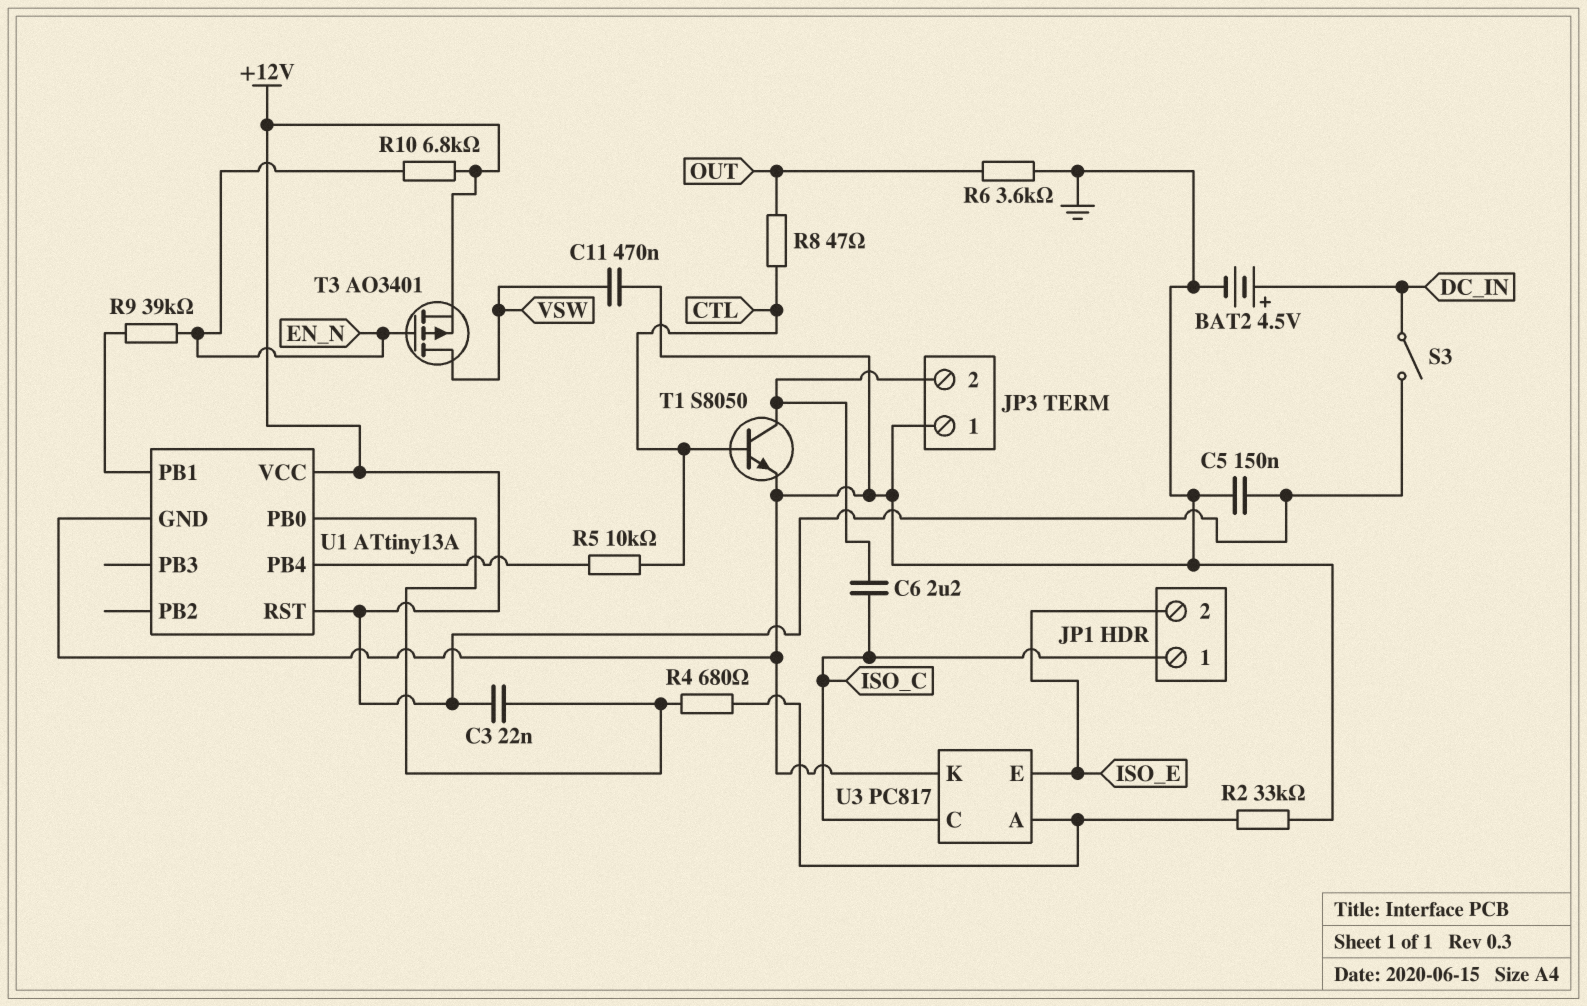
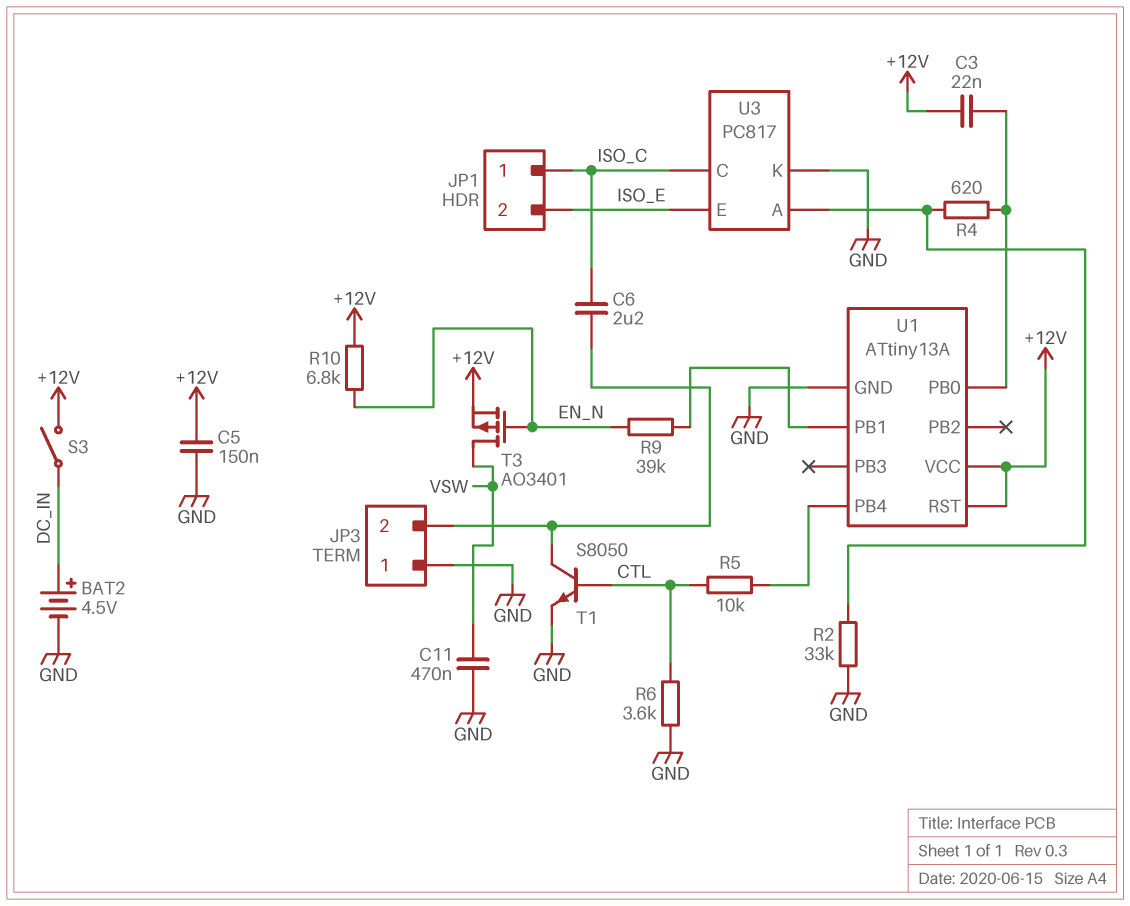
R4: 680 (U1/PB0, U3/A) -> 620 (U1/PB0, U3/A)
R6: 3.6k (GND, OUT) -> 3.6k (CTL, GND)
R8: 47 (CTL, OUT) -> none

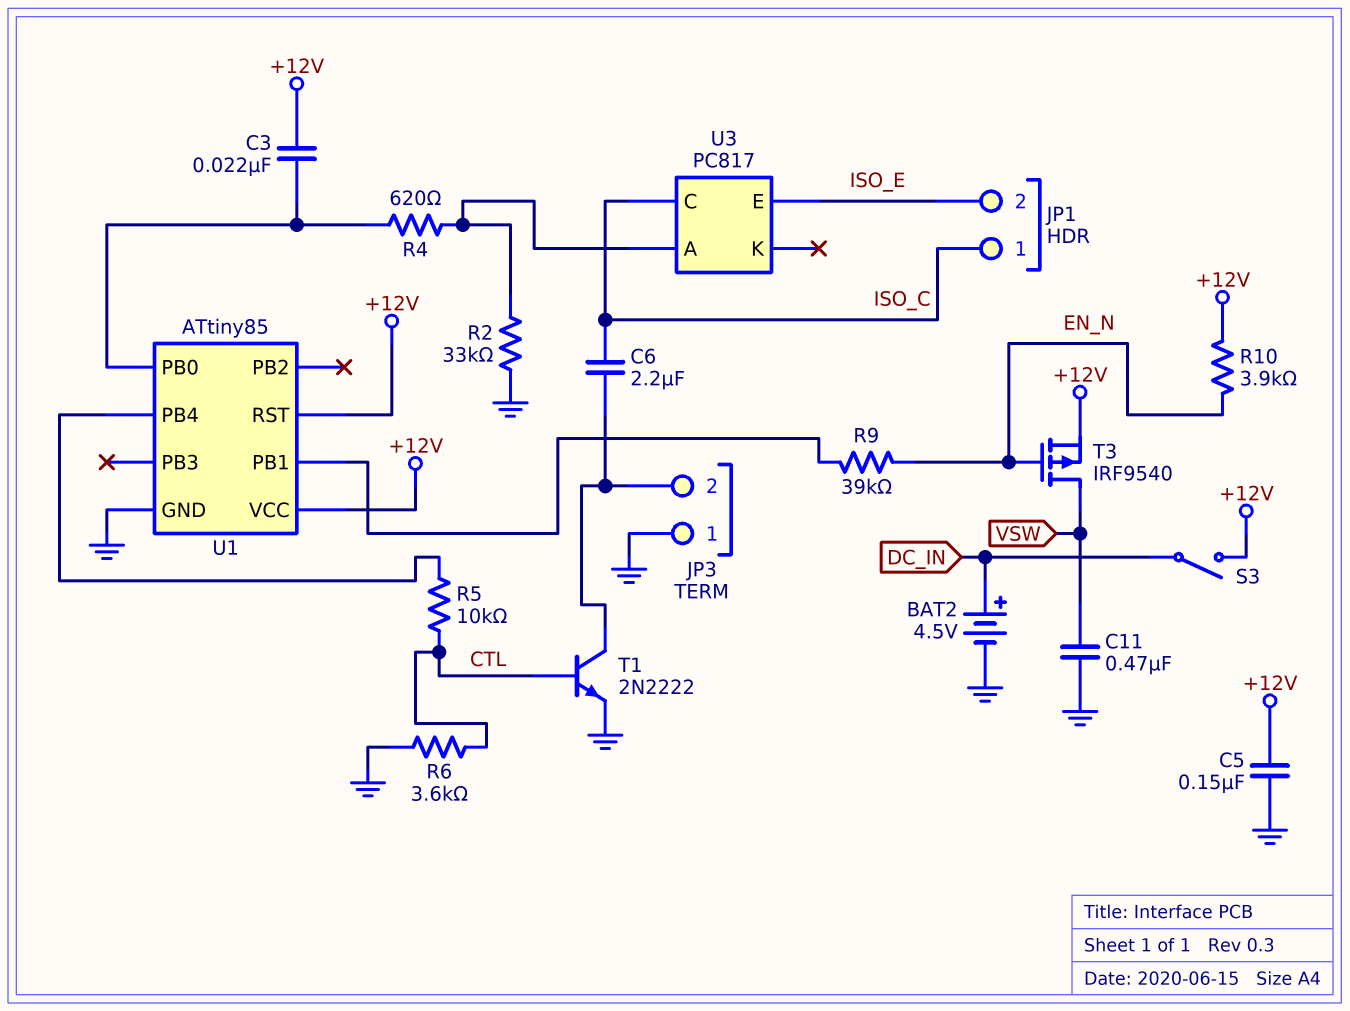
R10: 6.8k (+12V, EN_N) -> 3.9k (+12V, EN_N)
T1: NPN S8050 (B CTL, C JP3/2, E GND) -> NPN 2N2222 (B CTL, C JP3/2, E GND)
T3: PMOS AO3401 (G EN_N, D VSW, S +12V) -> PMOS IRF9540 (G EN_N, D VSW, S +12V)
U1: ATtiny13A -> ATtiny85
U3 pin K: GND -> none

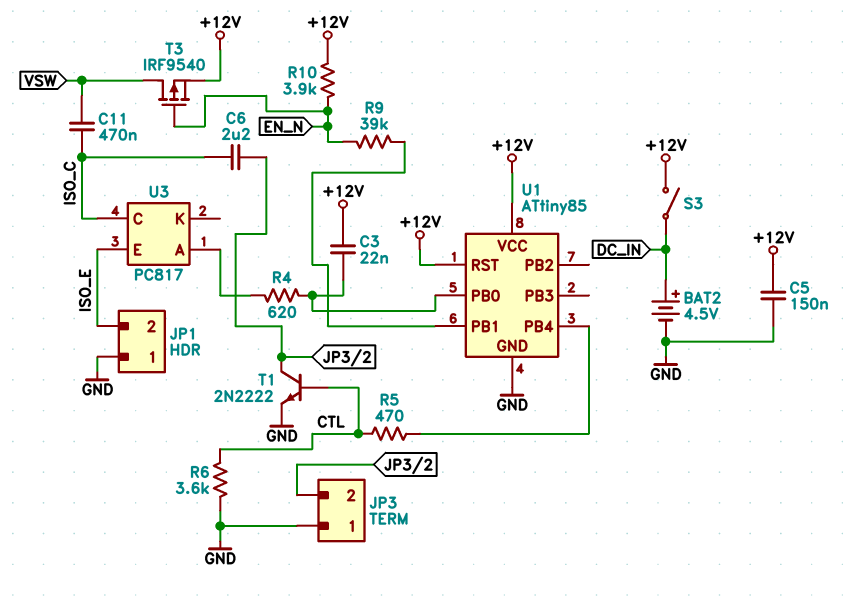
C11: 470nF (GND, VSW) -> 470nF (ISO_C, VSW)
JP1 pin 1: ISO_C -> GND
R2: 33k (GND, U3/A) -> none
R5: 10k (CTL, U1/PB4) -> 470 (CTL, U1/PB4)

